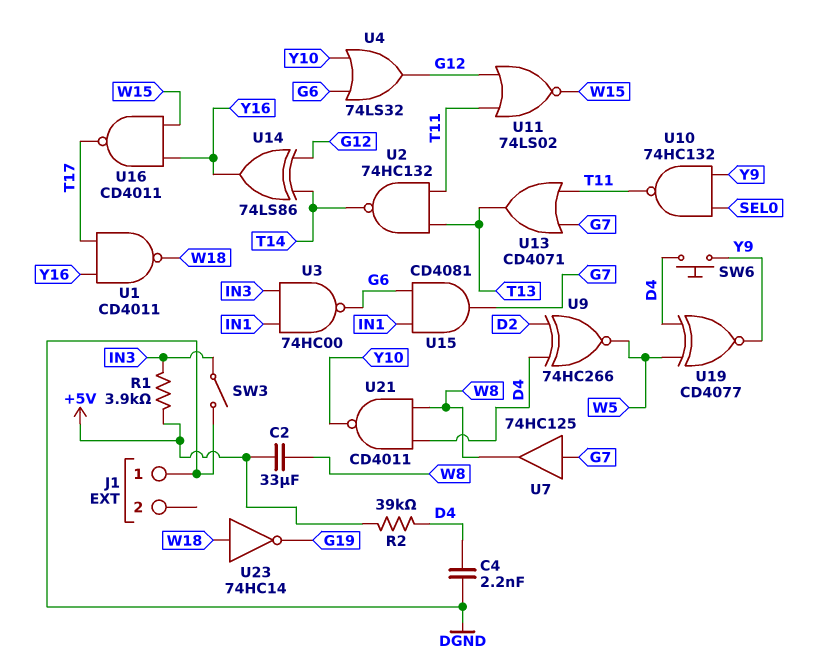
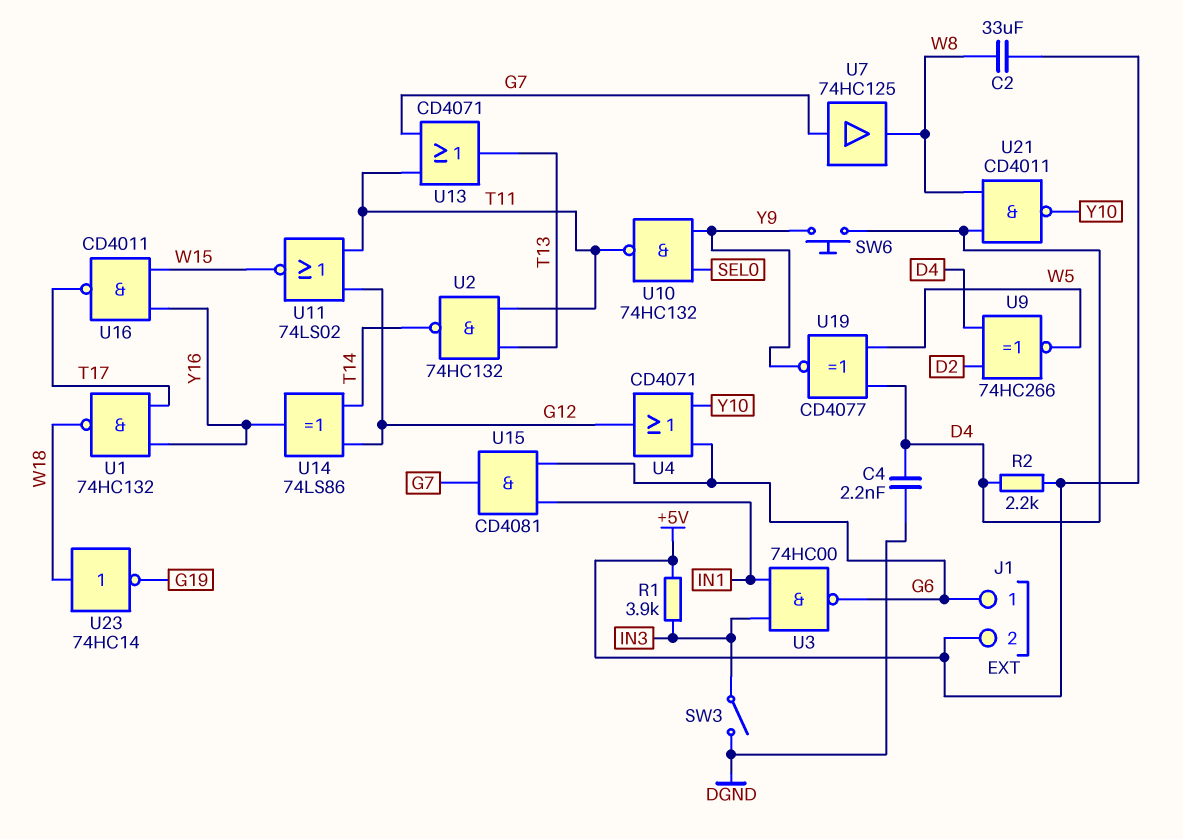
J1 pin 1: DGND -> G6
J1 pin 2: none -> +5V
R2: 39k (+5V, D4) -> 2.2k (+5V, D4)
U1: NAND CD4011 (in T17, in Y16, out W18) -> NAND 74HC132 (in T17, in Y16, out W18)
U4: OR 74LS32 (in G6, in Y10, out G12) -> OR CD4071 (in G6, in Y10, out G12)

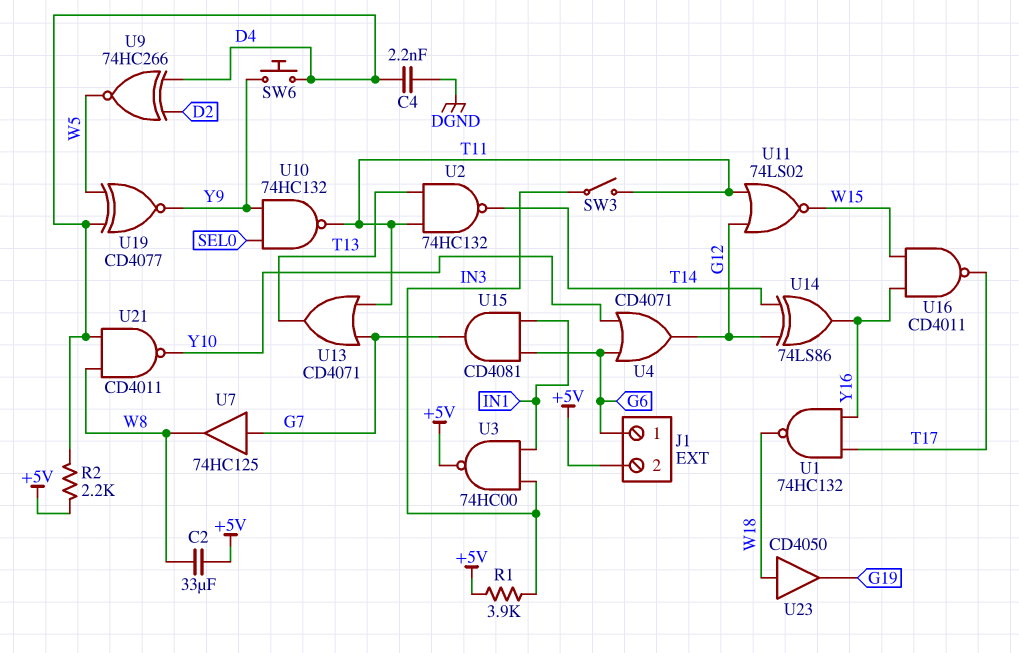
SW3: switch (DGND, IN3) -> switch (IN3, T11)
U3: NAND 74HC00 (in IN1, in IN3, out G6) -> NAND 74HC00 (in IN1, in IN3, out +5V)
U23: NOT 74HC14 (in W18, out G19) -> buffer CD4050 (in W18, out G19)

